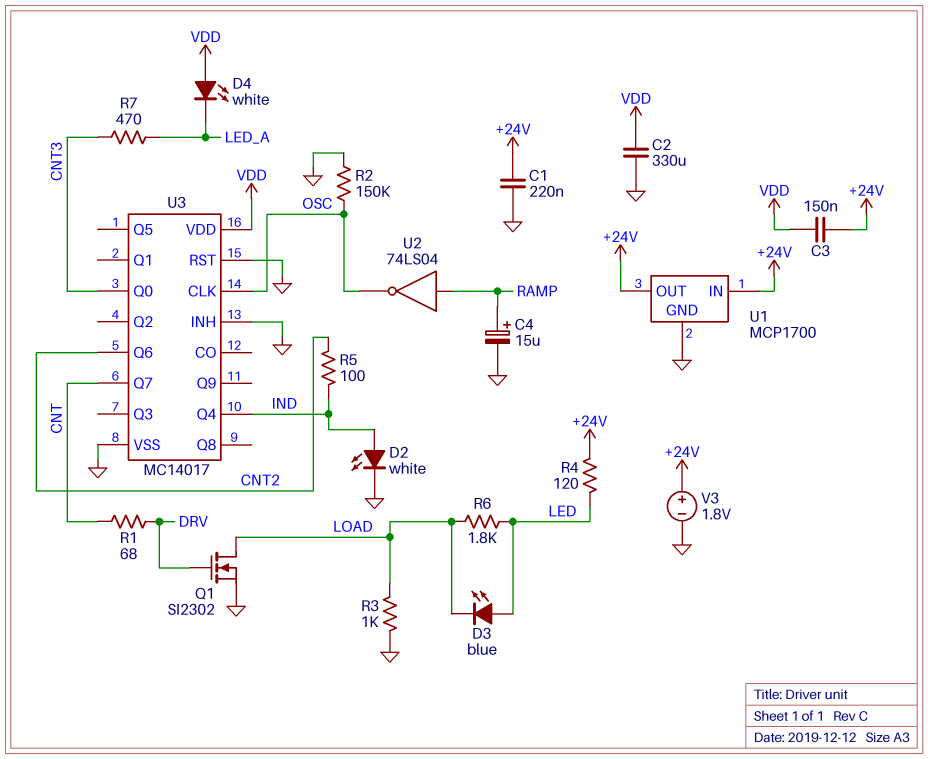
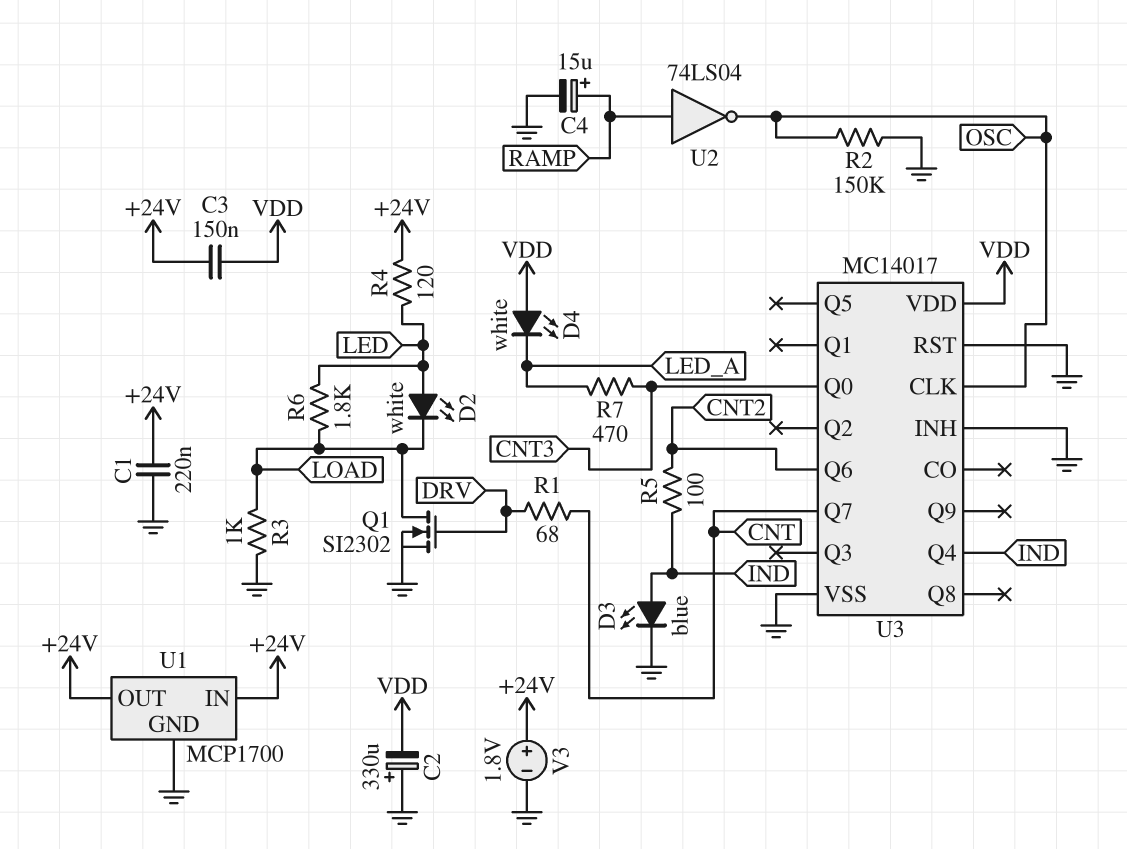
C2: 330uF (GND, VDD) -> 330uF (plus GND, minus VDD)
D2: LED white (A IND, K GND) -> LED white (A LED, K LOAD)
D3: LED blue (A LED, K LOAD) -> LED blue (A IND, K GND)

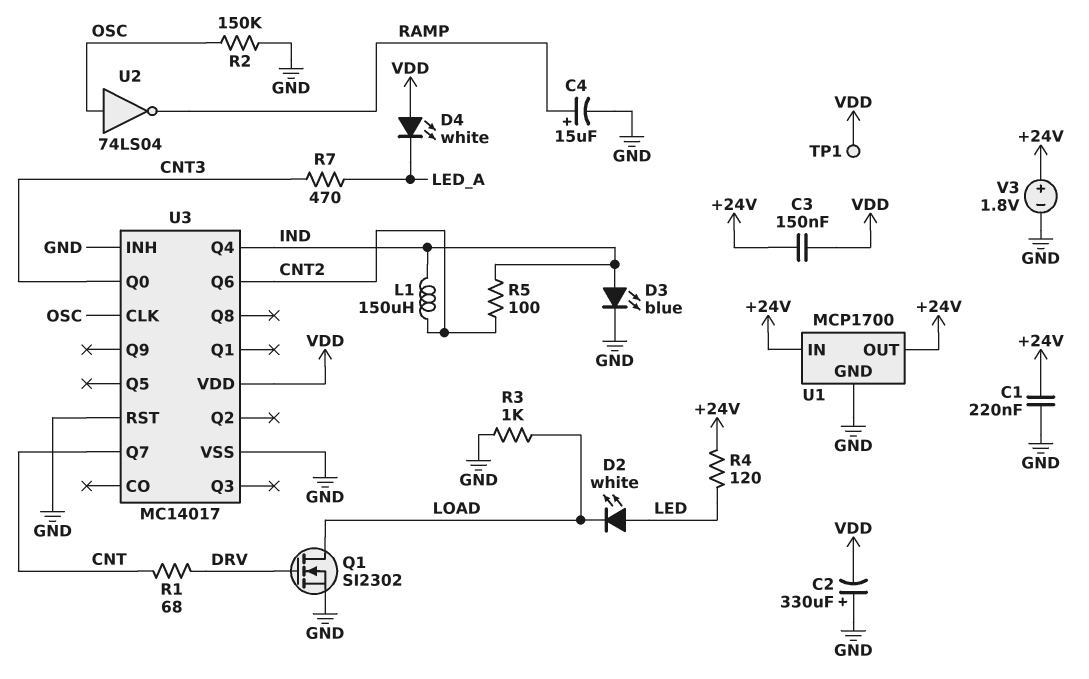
L1: none -> 150uH (CNT2, IND)
R6: 1.8k (LED, LOAD) -> none
TP1: none -> test point (VDD)
U2: NOT 74LS04 (in RAMP, out OSC) -> NOT 74LS04 (in OSC, out RAMP)

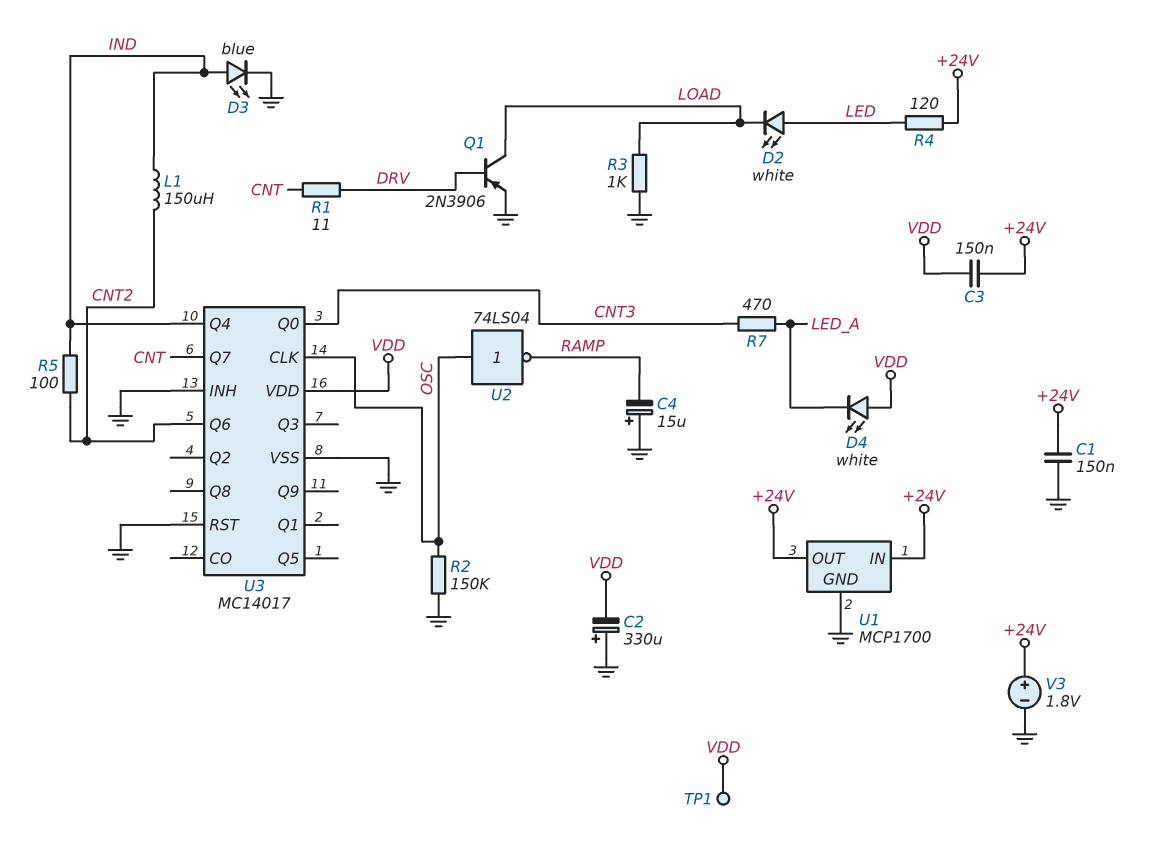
C1: 220nF (+24V, GND) -> 150nF (+24V, GND)
C4: 15uF (plus RAMP, minus GND) -> 15uF (plus GND, minus RAMP)
Q1: NMOS SI2302 (G DRV, D LOAD, S GND) -> PNP 2N3906 (B DRV, C LOAD, E GND)
R1: 68 (CNT, DRV) -> 11 (CNT, DRV)

